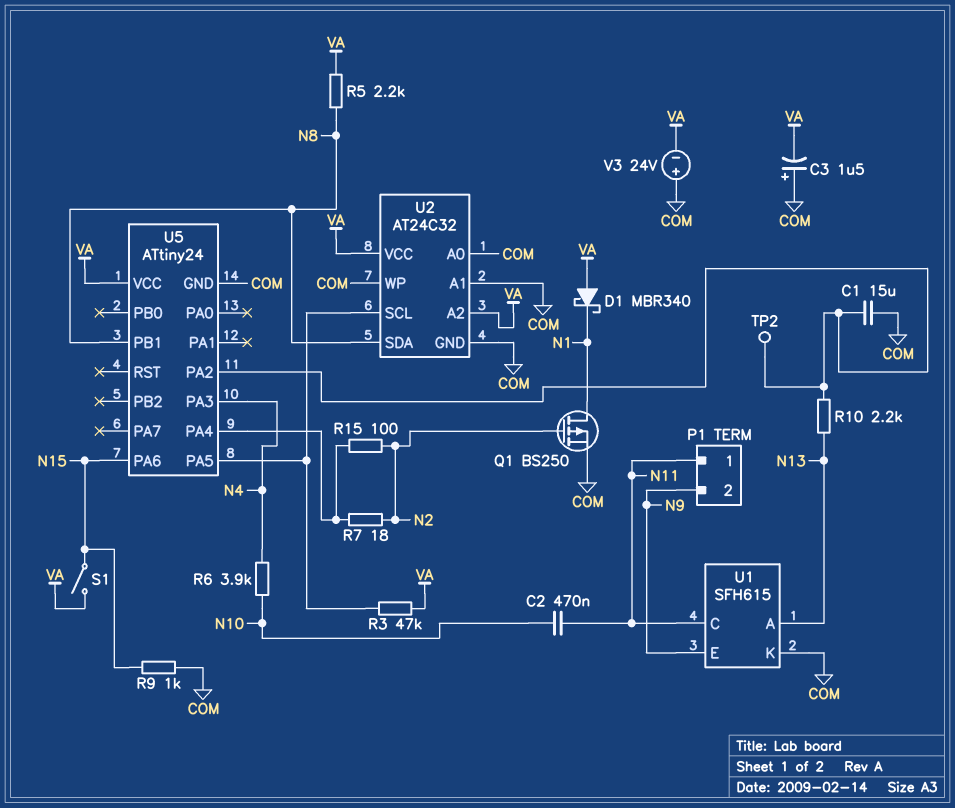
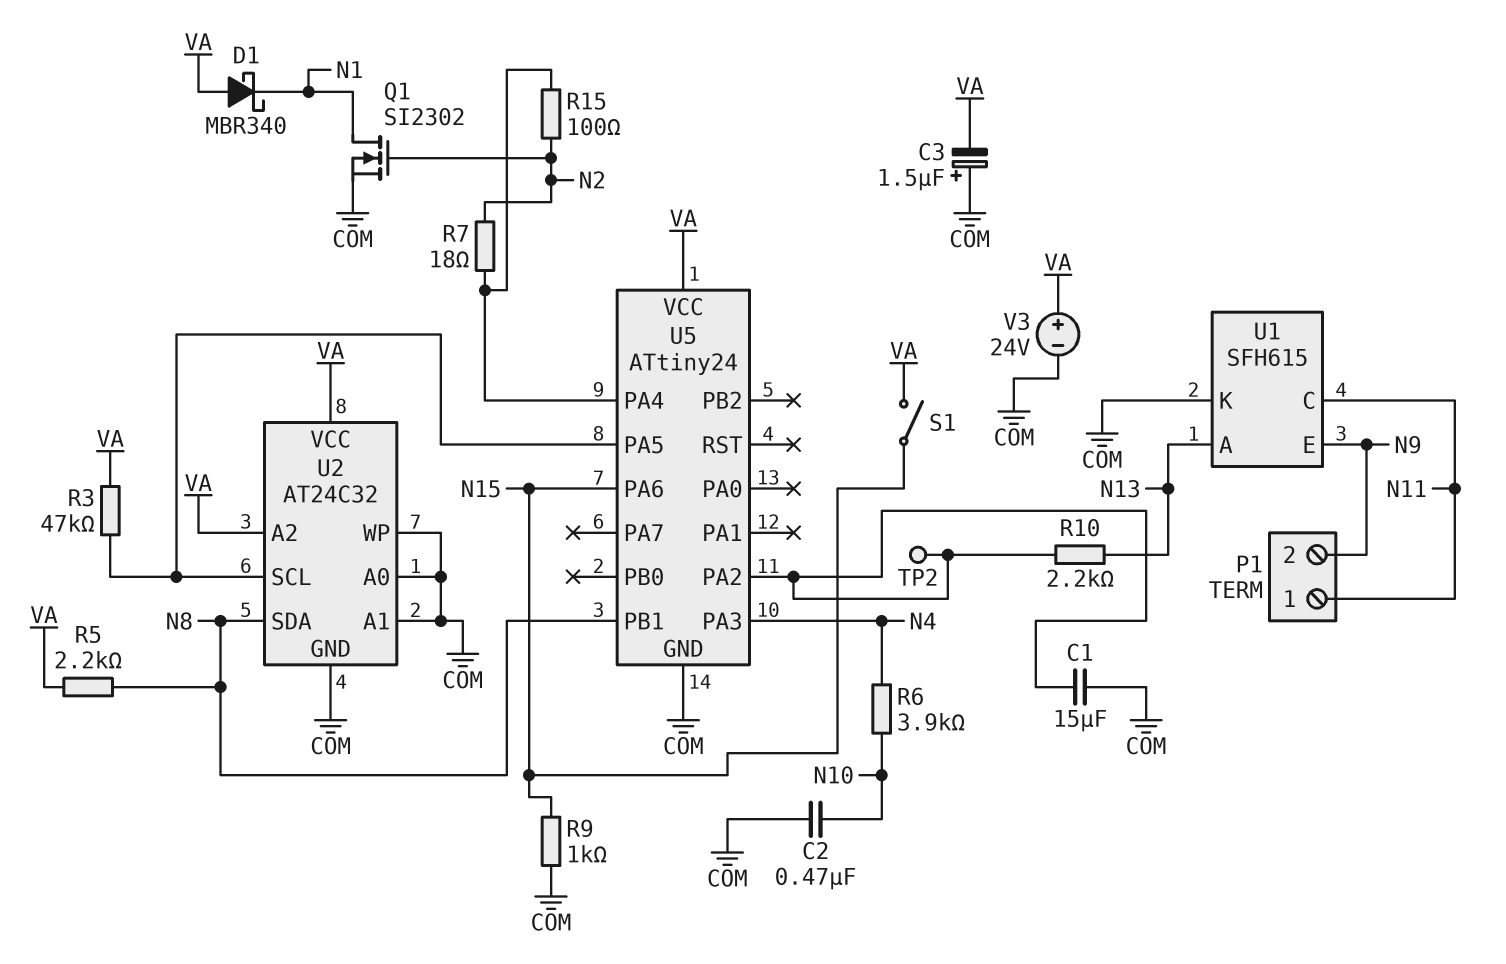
C2: 470nF (N10, N11) -> 470nF (COM, N10)
Q1: PMOS BS250 (G N2, D N1, S COM) -> NMOS SI2302 (G N2, D N1, S COM)
V3: 24V (plus COM, minus VA) -> 24V (plus VA, minus COM)

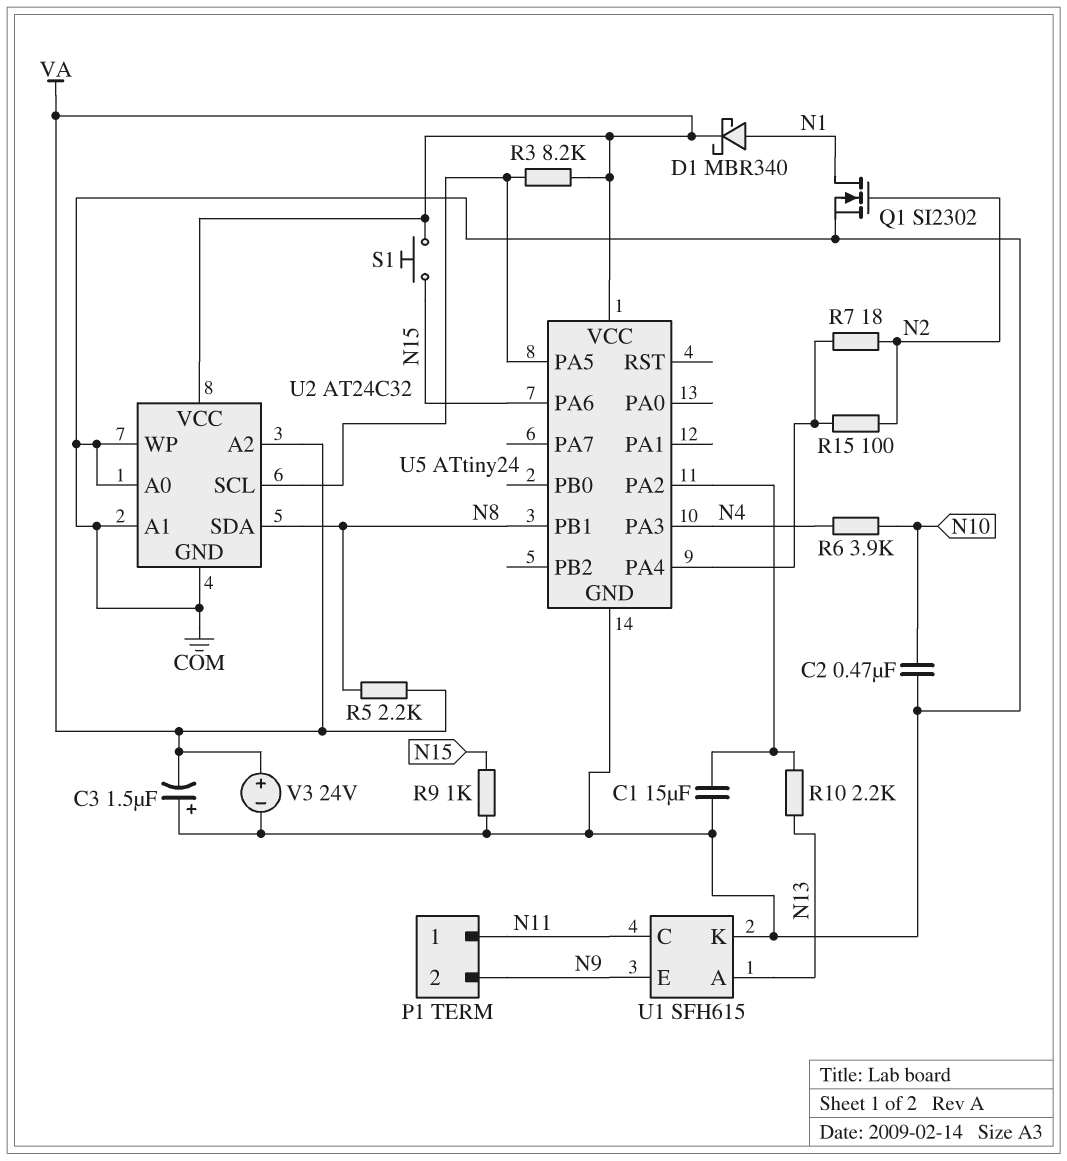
D1: schottky MBR340 (A VA, K N1) -> schottky MBR340 (A N1, K VA)
R3: 47k (U2/SCL, VA) -> 8.2k (U2/SCL, VA)
S1: switch (N15, VA) -> button (N15, VA)
TP2: test point (U5/PA2) -> none

